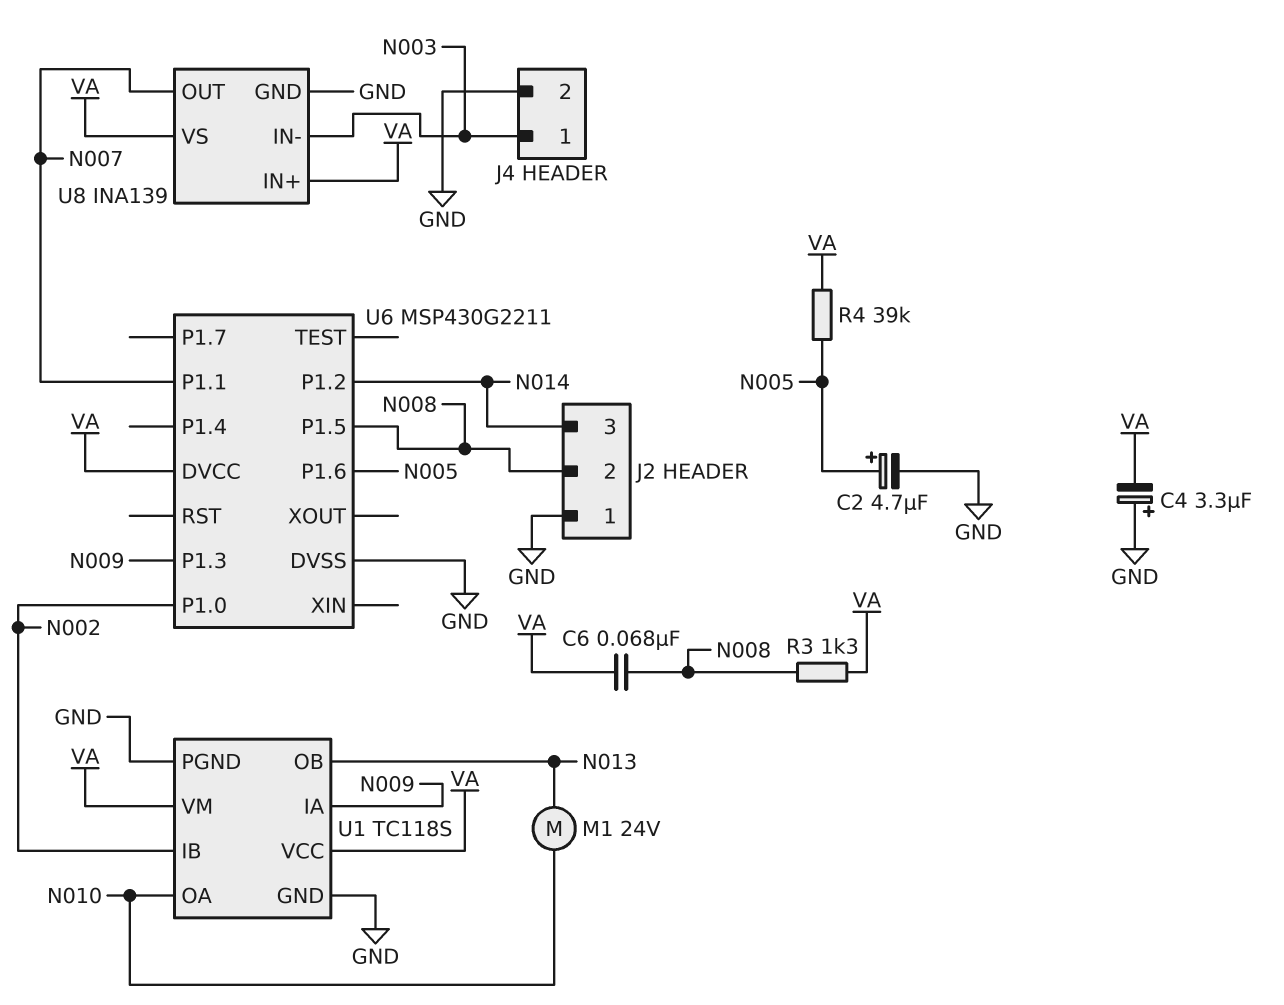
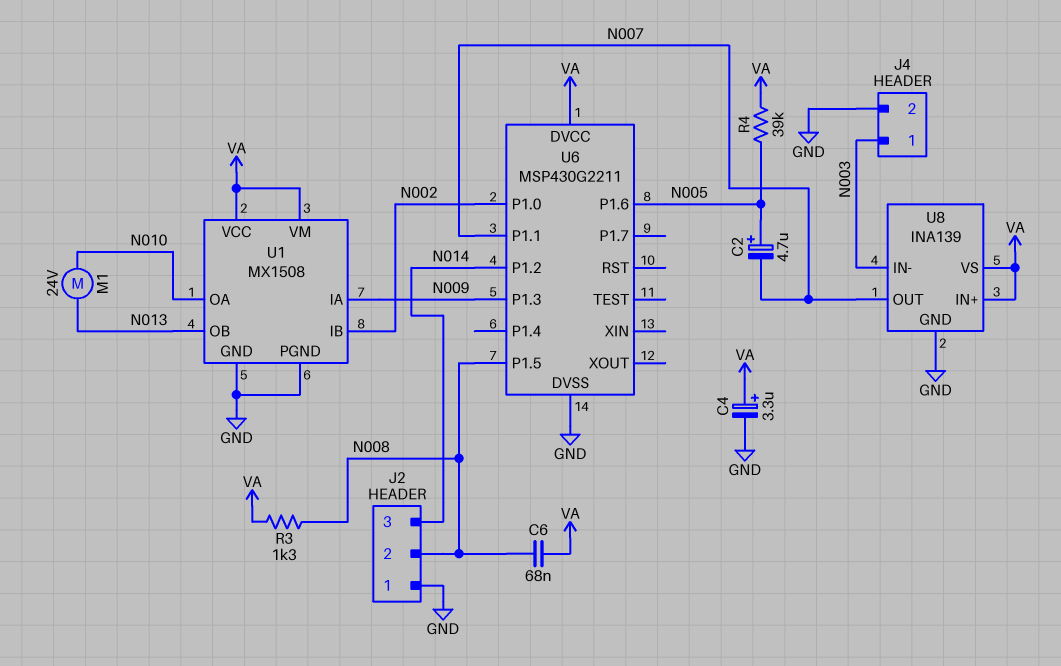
C2: 4.7uF (plus N005, minus GND) -> 4.7uF (plus N005, minus N007)
C4: 3.3uF (plus GND, minus VA) -> 3.3uF (plus VA, minus GND)
U1: TC118S -> MX1508

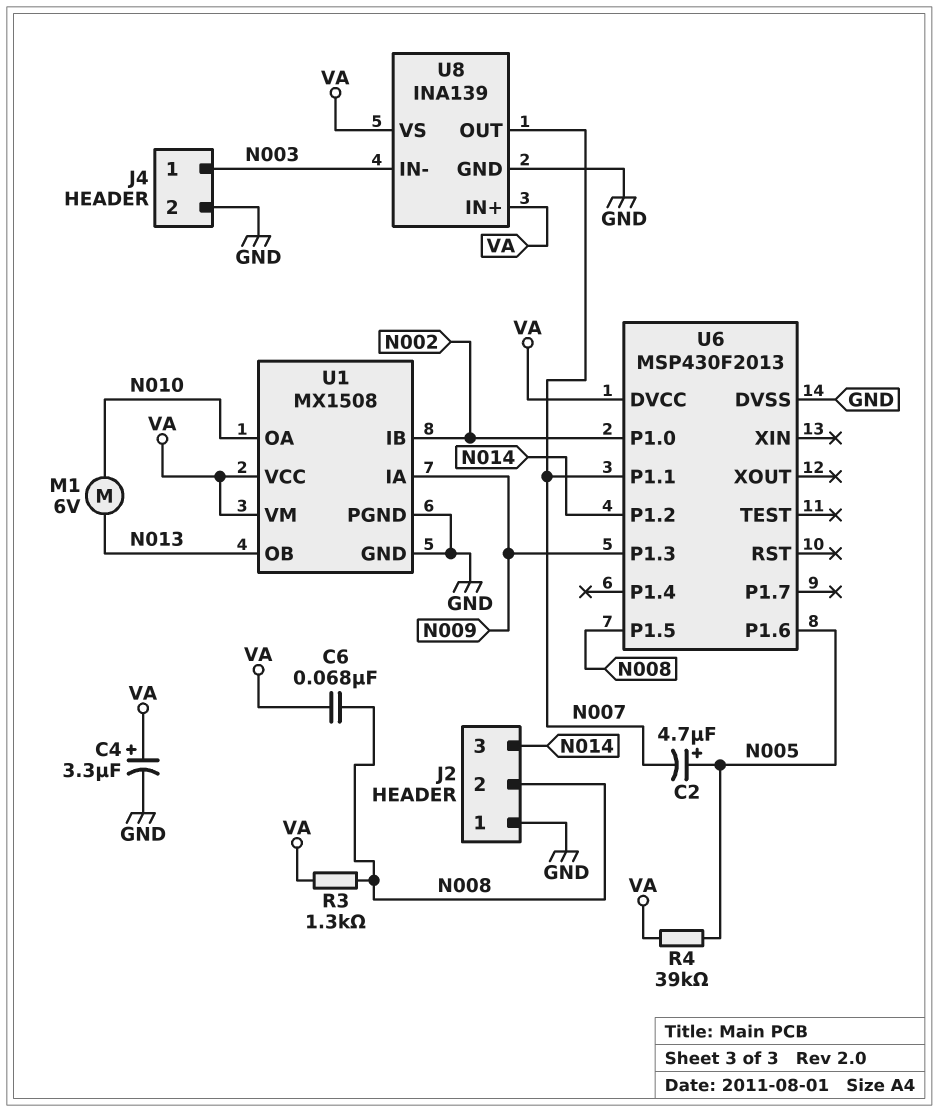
M1: motor 24V (N010, N013) -> motor 6V (N010, N013)
U6: MSP430G2211 -> MSP430F2013

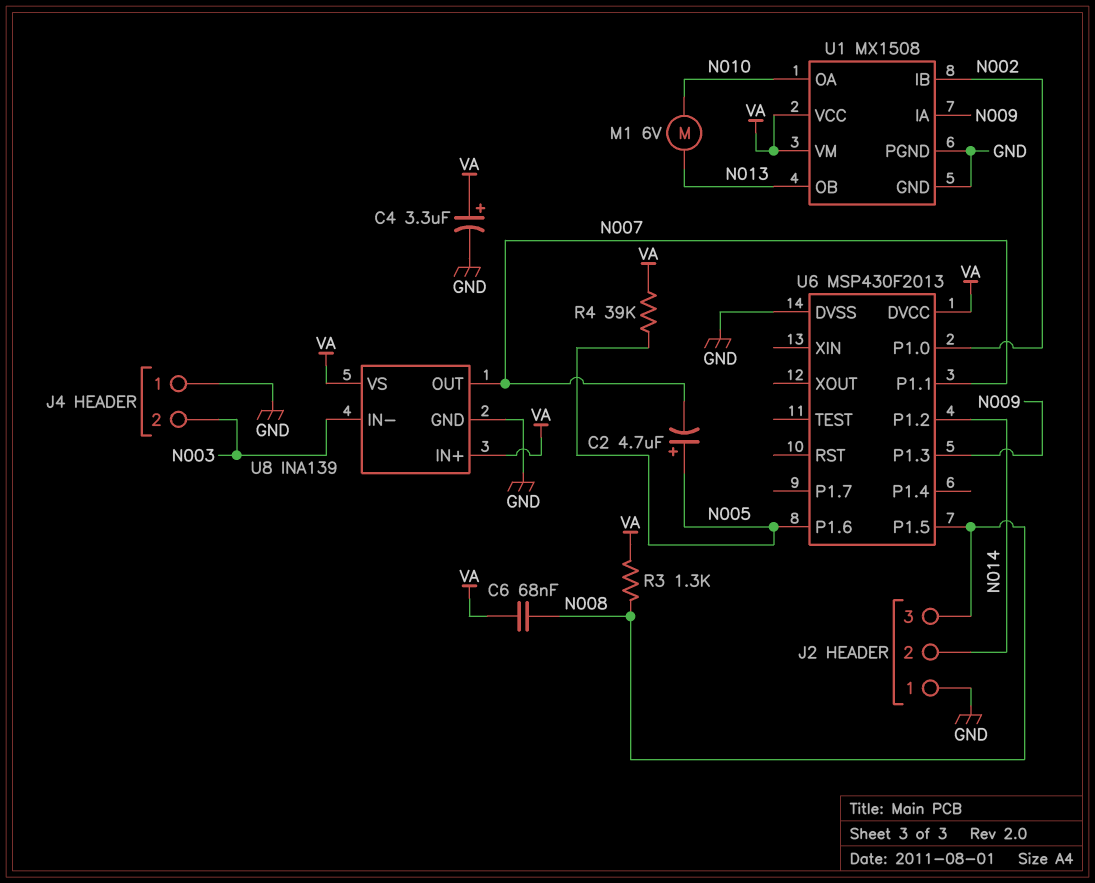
J2 pin 2: N008 -> N014
J2 pin 3: N014 -> N008
J4 pin 1: N003 -> GND
J4 pin 2: GND -> N003

